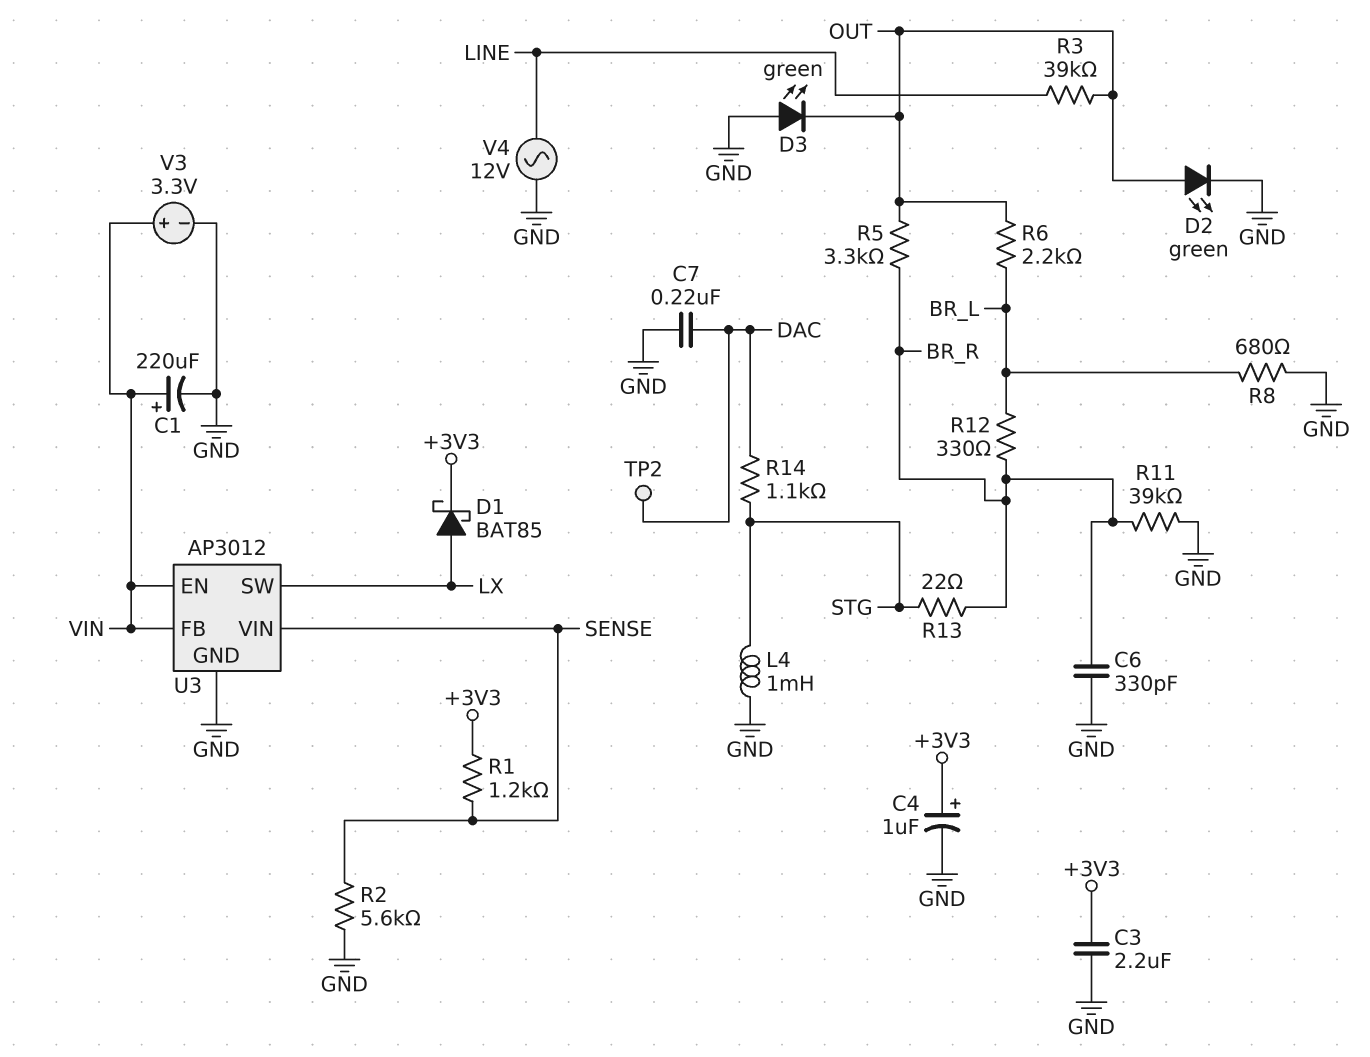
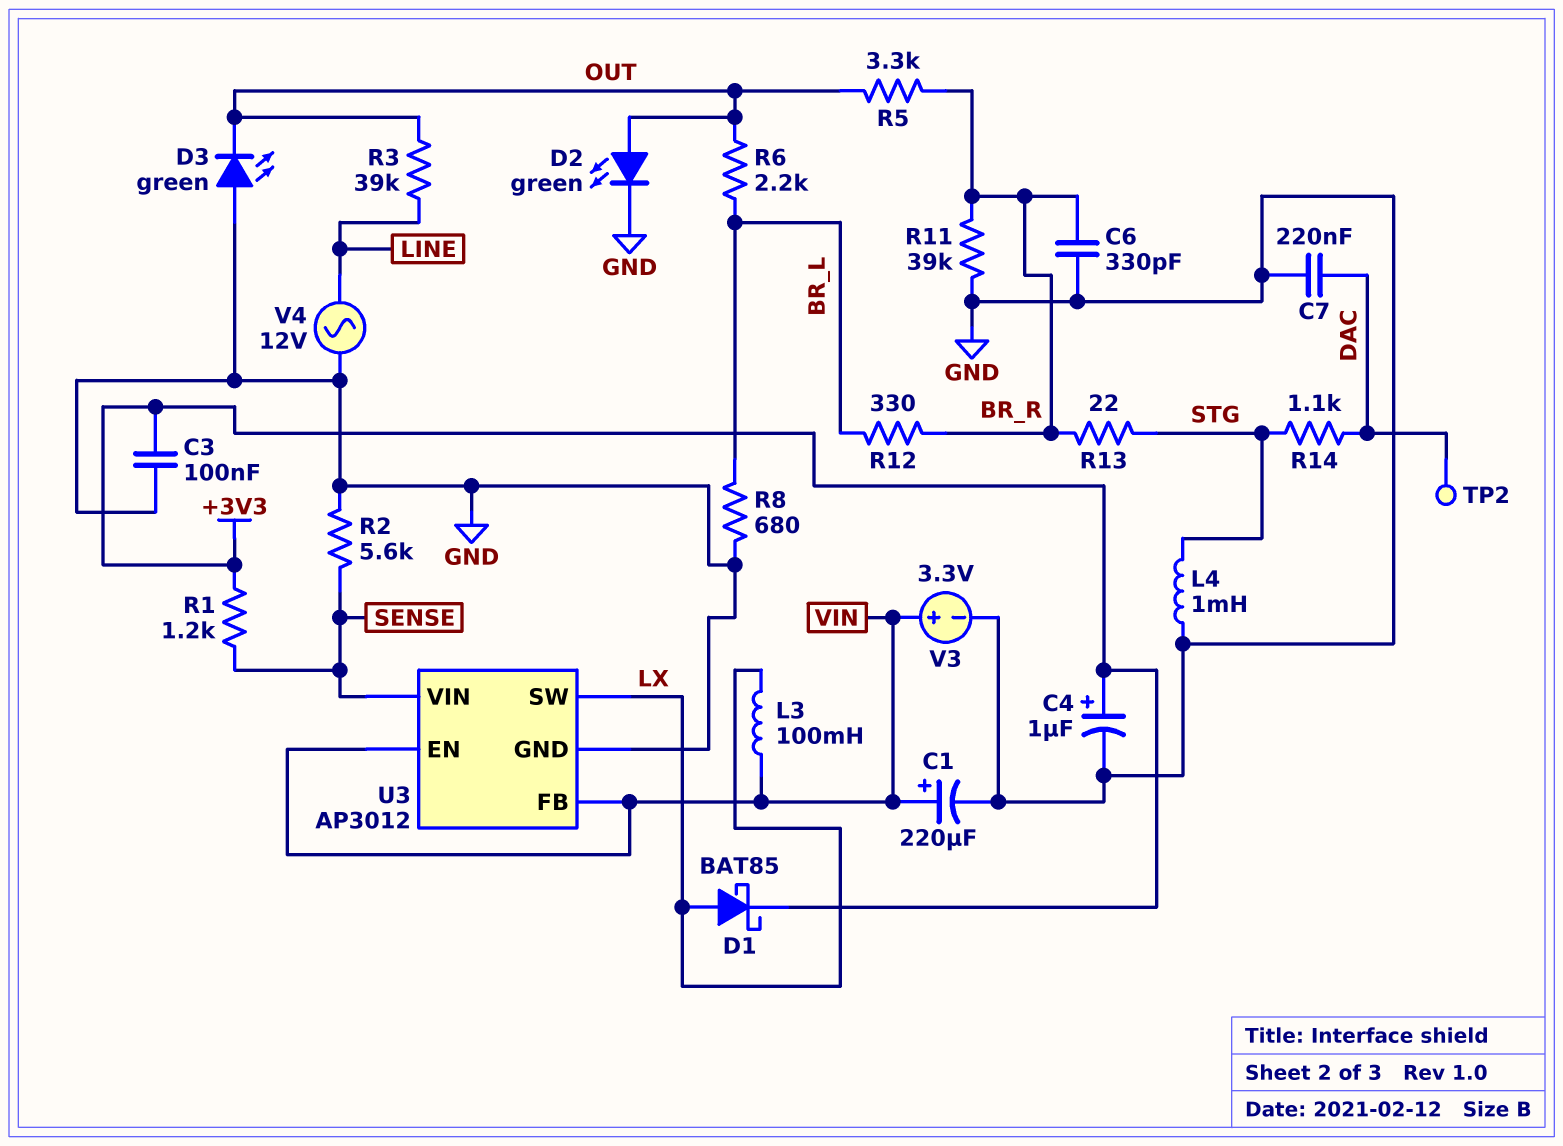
C3: 2.2uF (+3V3, GND) -> 100nF (+3V3, GND)
L3: none -> 100mH (LX, VIN)

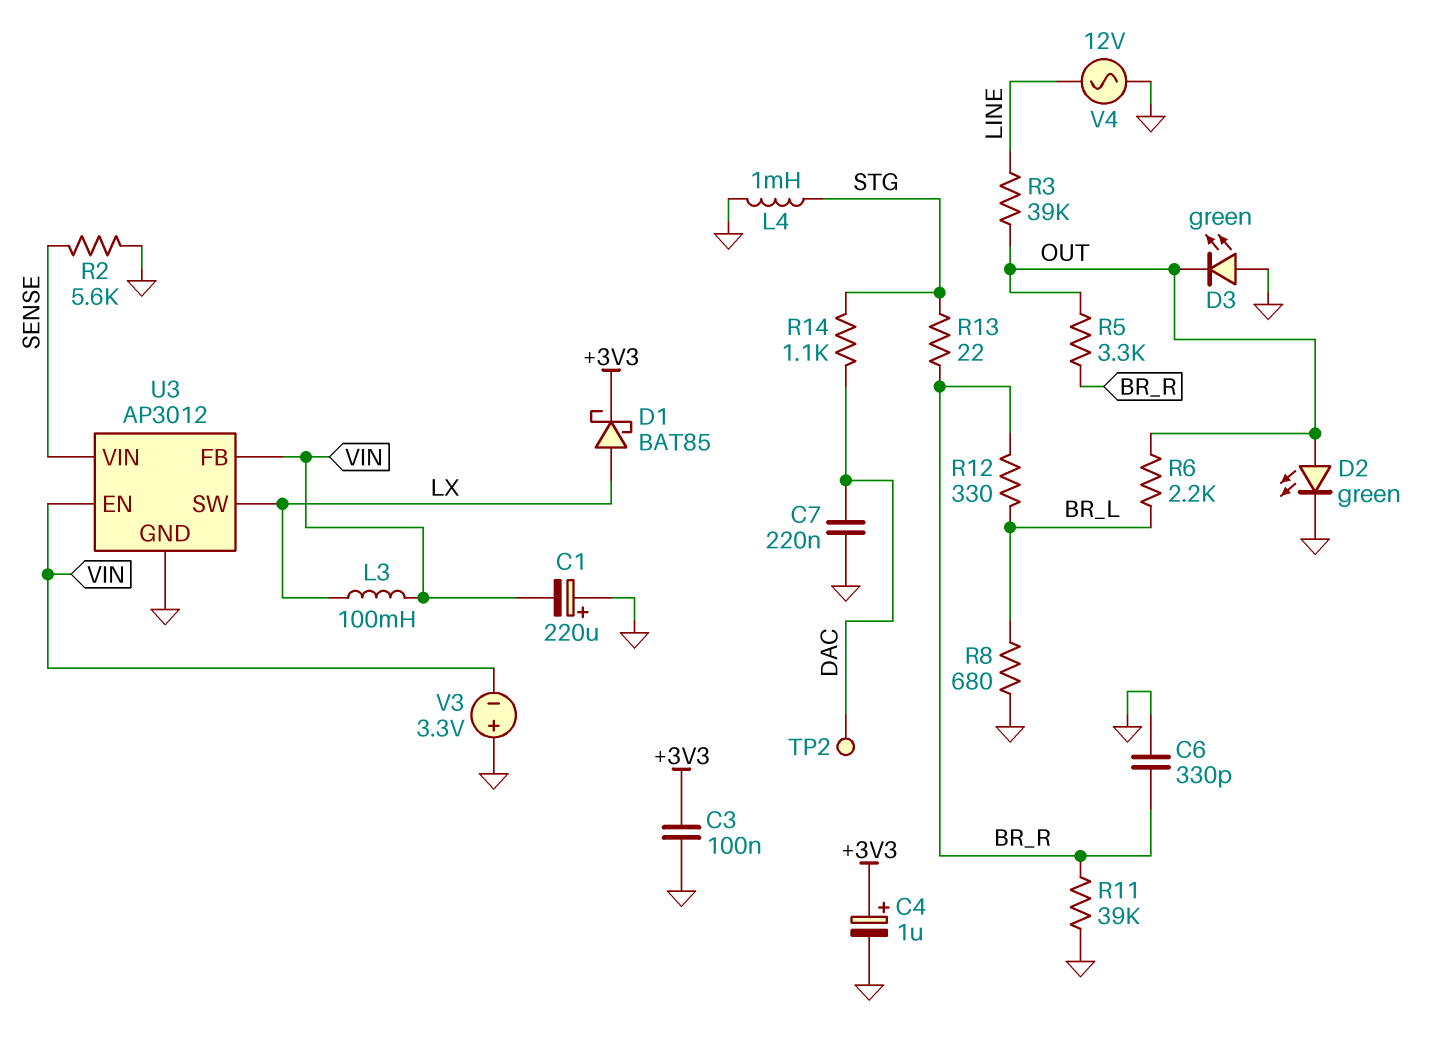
C1: 220uF (plus VIN, minus GND) -> 220uF (plus GND, minus VIN)
R1: 1.2k (+3V3, SENSE) -> none
V3: 3.3V (plus VIN, minus GND) -> 3.3V (plus GND, minus VIN)

